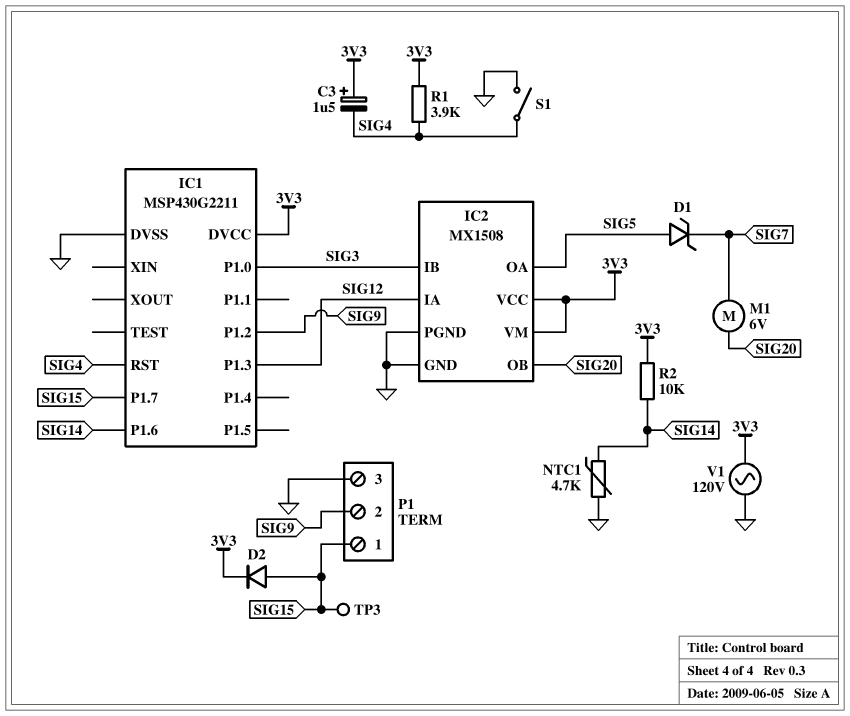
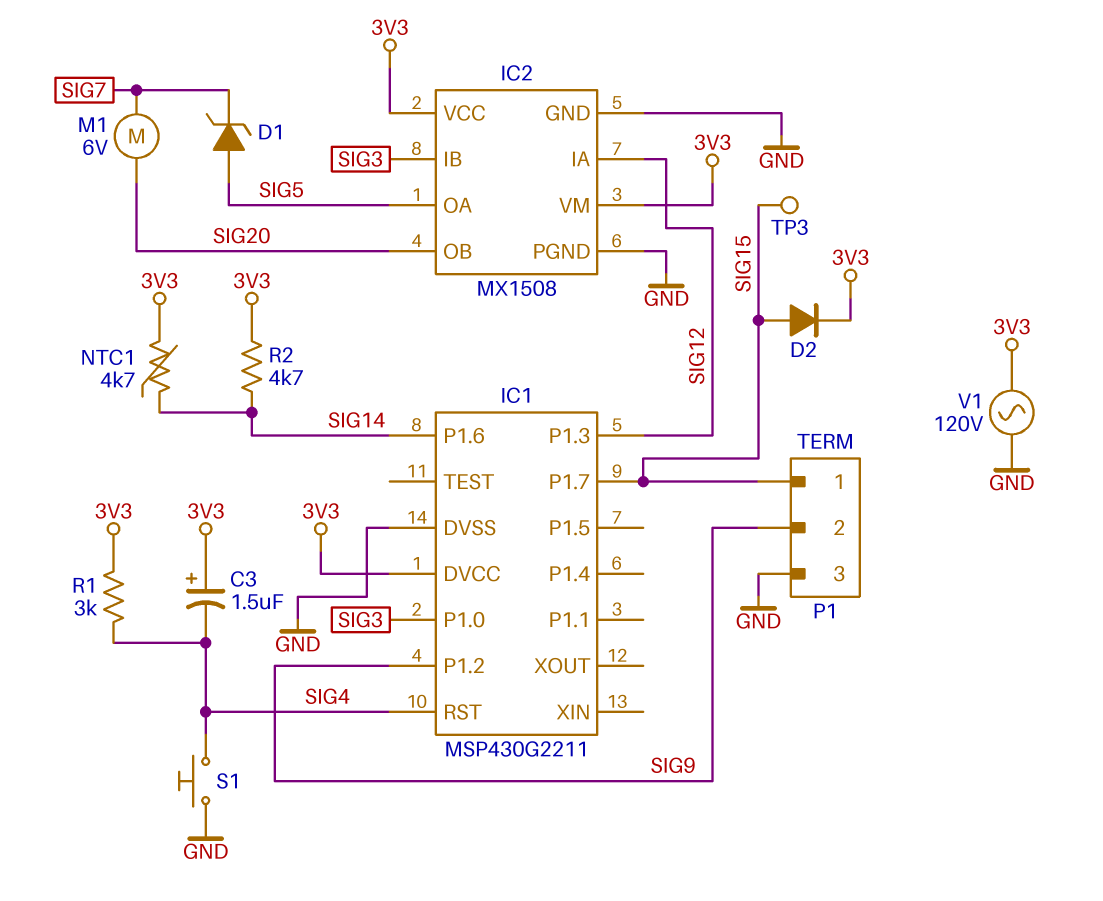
NTC1: 4.7k (GND, SIG14) -> 4.7k (3V3, SIG14)
R1: 3.9k (3V3, SIG4) -> 3k (3V3, SIG4)
R2: 10k (3V3, SIG14) -> 4.7k (3V3, SIG14)
S1: switch (GND, SIG4) -> button (GND, SIG4)

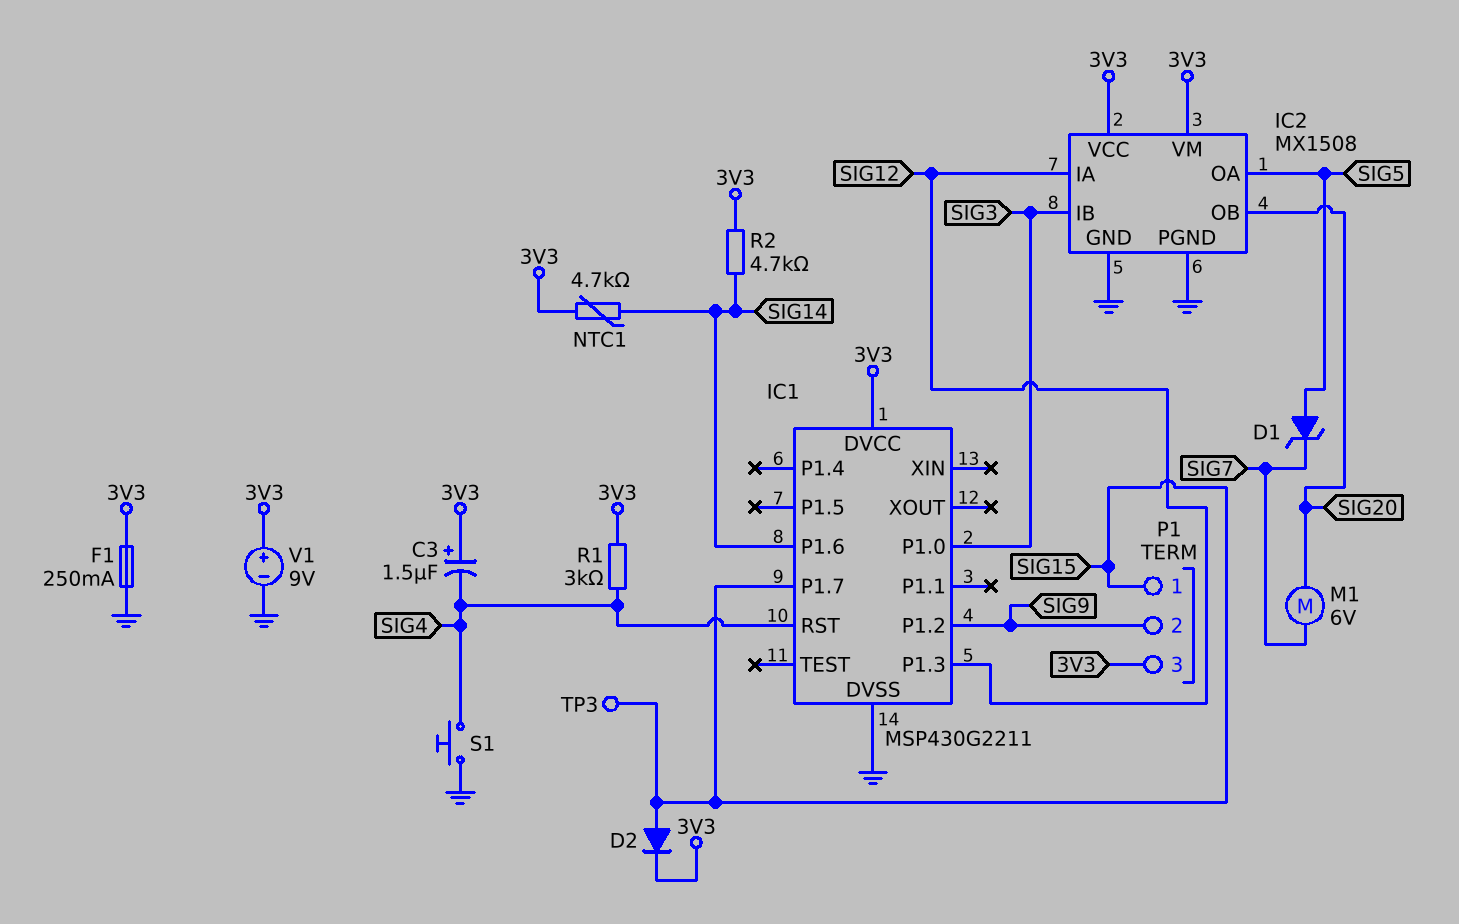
F1: none -> 250mA (3V3, GND)
P1 pin 3: GND -> 3V3
V1: AC 120V (3V3, GND) -> 9V (plus 3V3, minus GND)

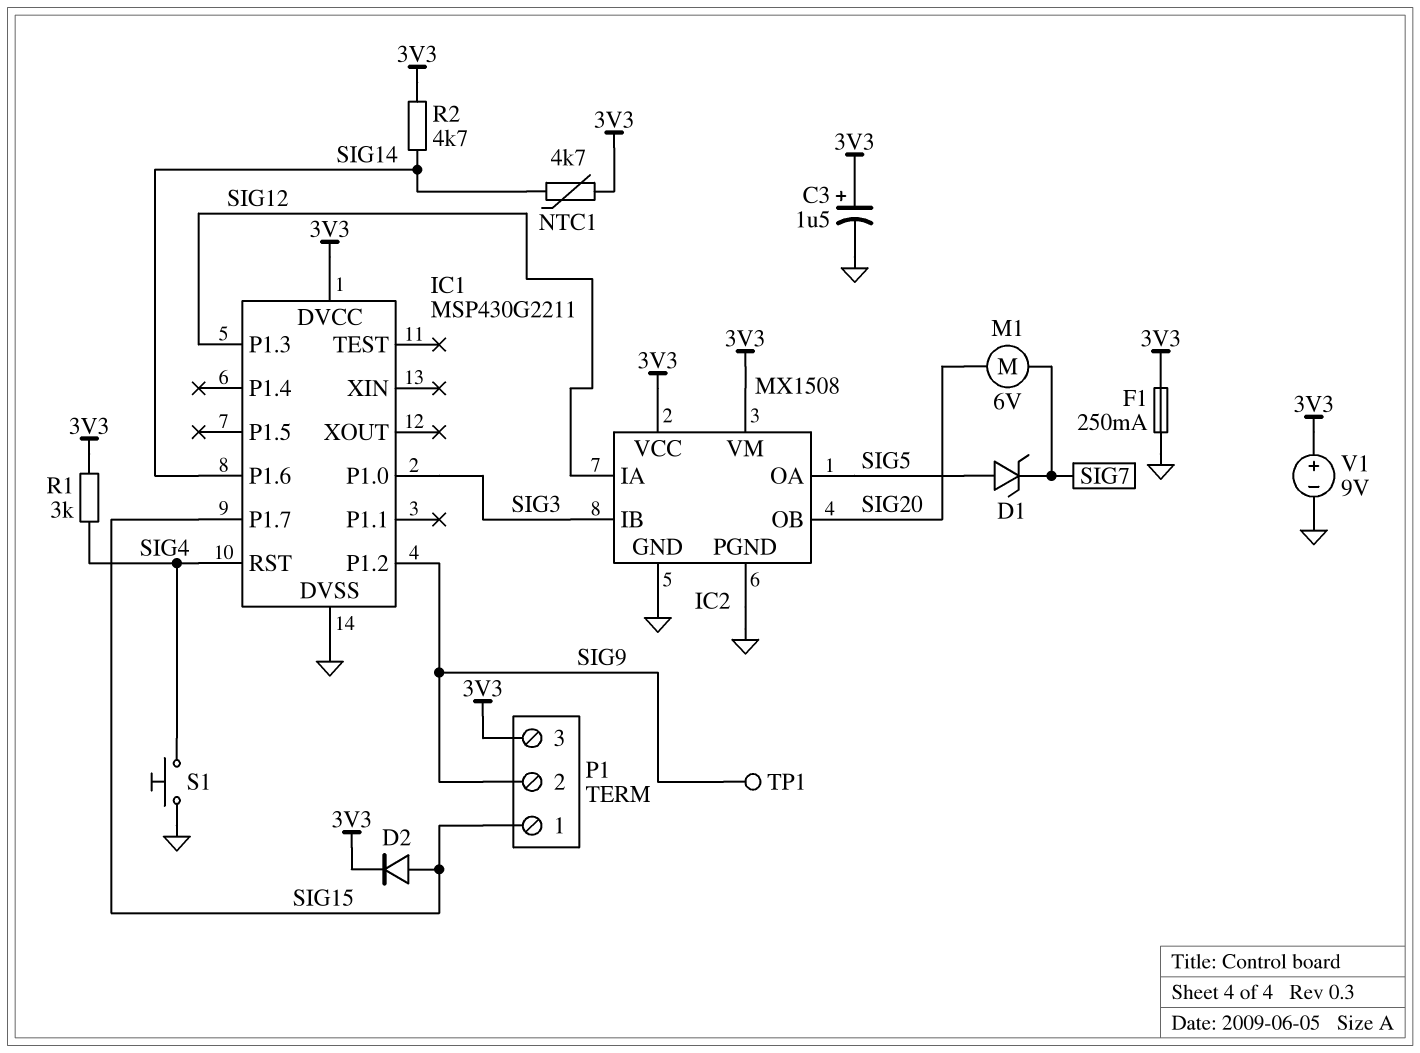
C3: 1.5uF (plus 3V3, minus SIG4) -> 1.5uF (plus 3V3, minus GND)
TP1: none -> test point (SIG9)
TP3: test point (SIG15) -> none

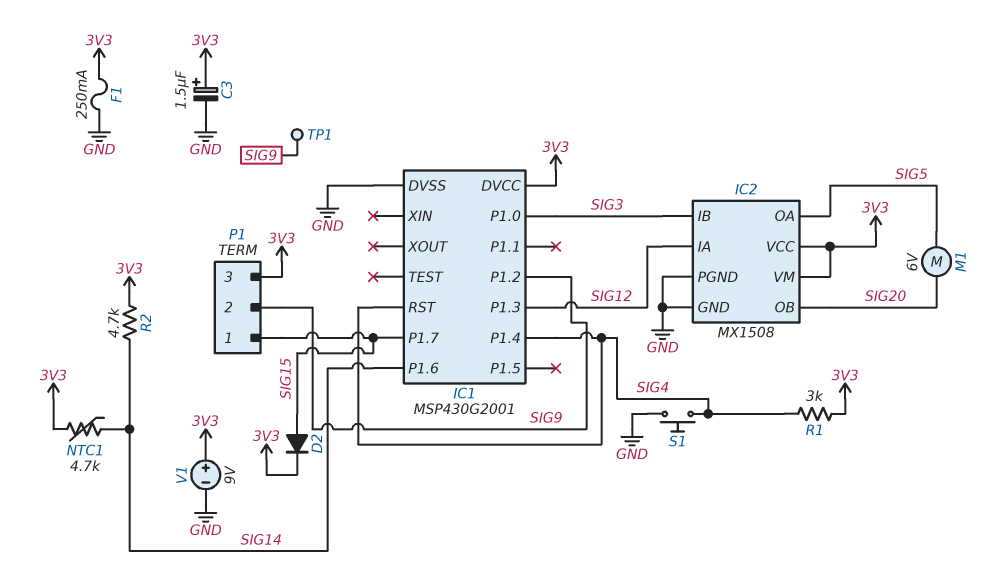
D1: zener (A SIG5, K SIG7) -> none
IC1: MSP430G2211 -> MSP430G2001
IC1 pin P1.4: none -> SIG4
M1: motor 6V (SIG7, SIG20) -> motor 6V (SIG5, SIG20)

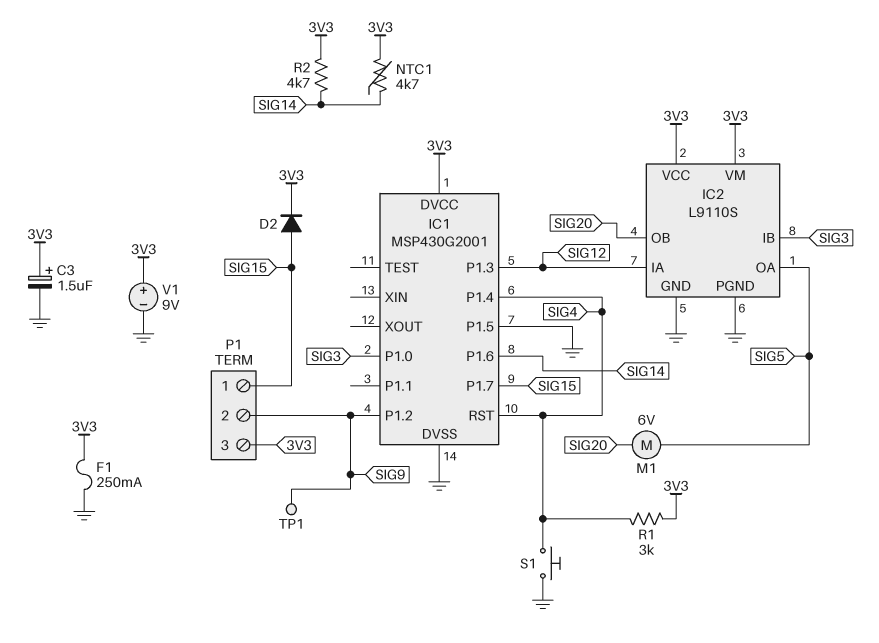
IC1 pin P1.5: none -> GND
IC2: MX1508 -> L9110S

